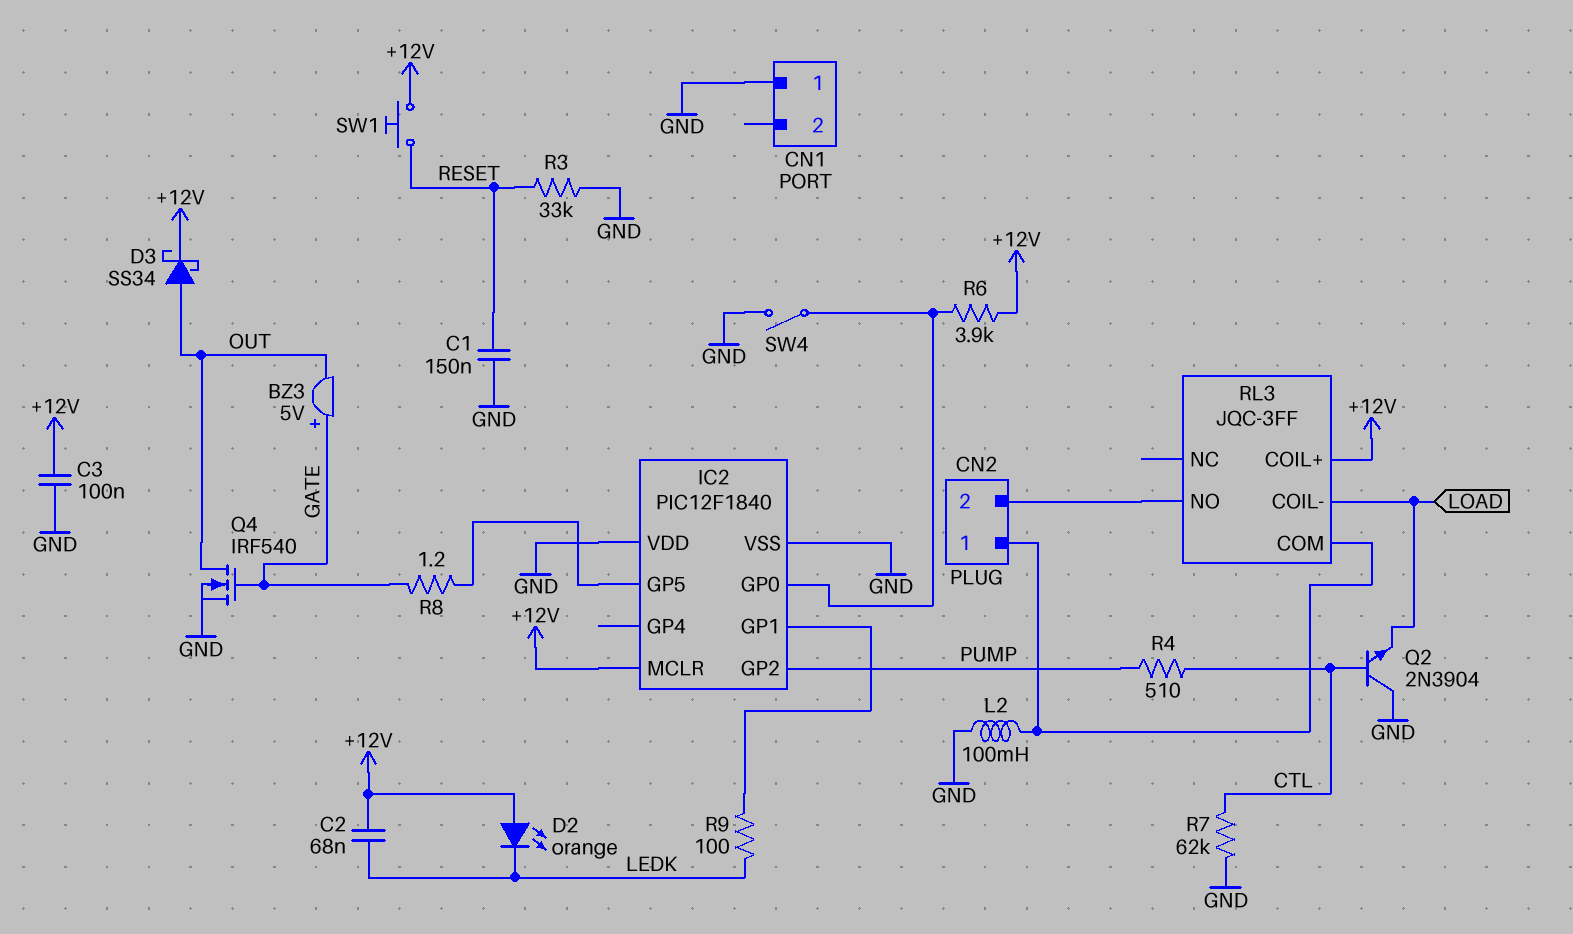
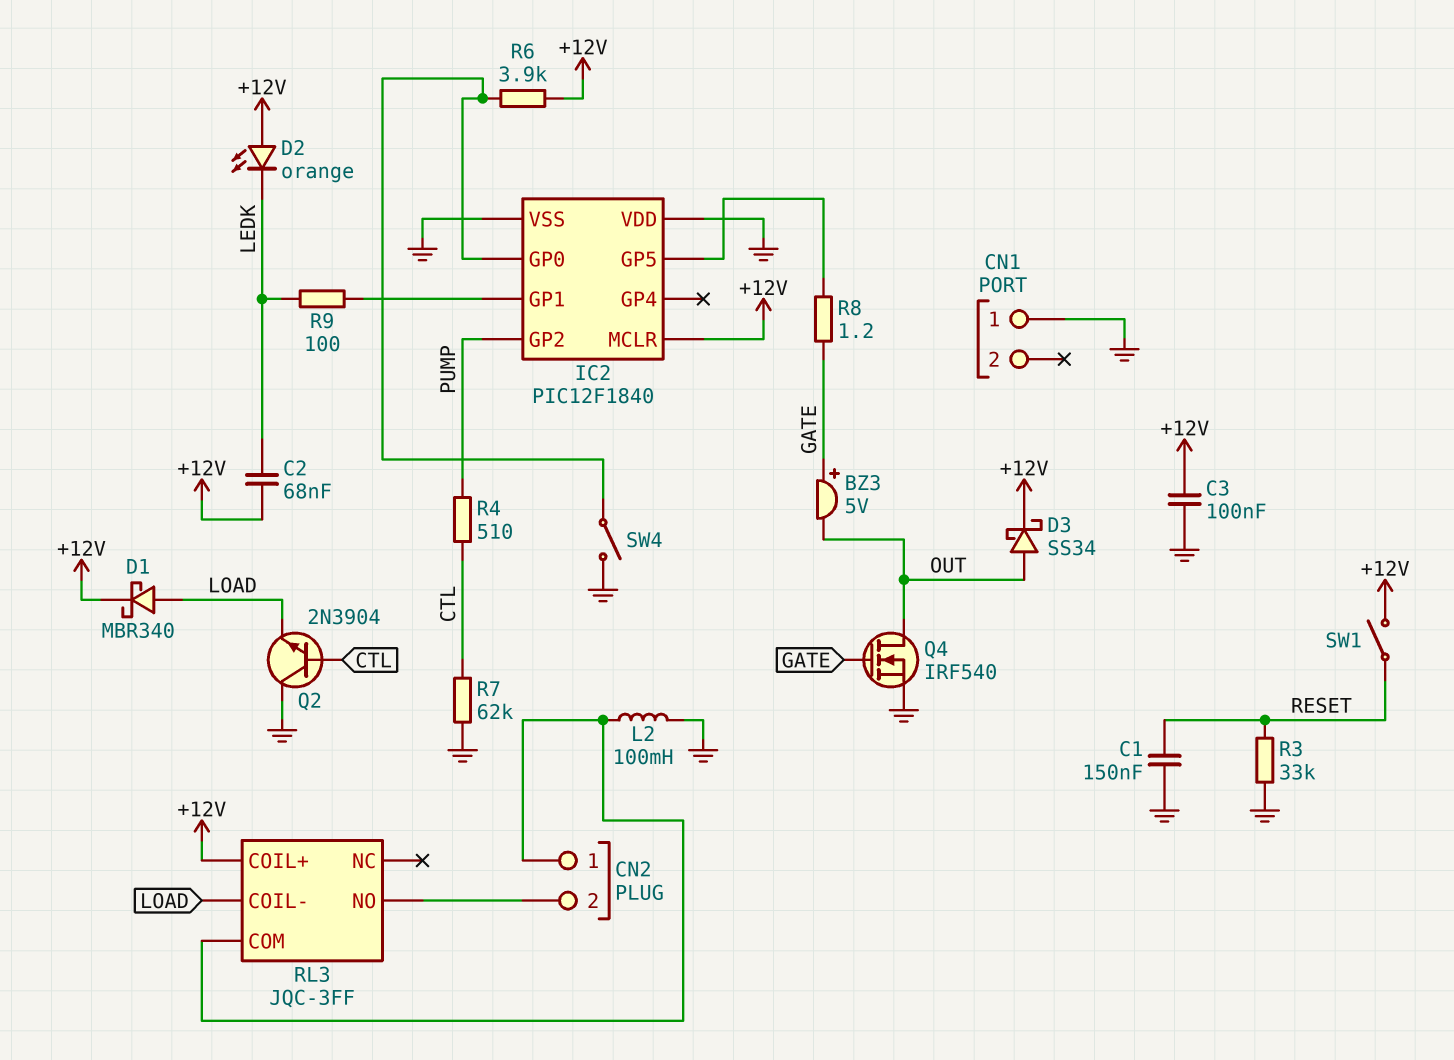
D1: none -> schottky MBR340 (A LOAD, K +12V)
SW1: button (+12V, RESET) -> switch (+12V, RESET)

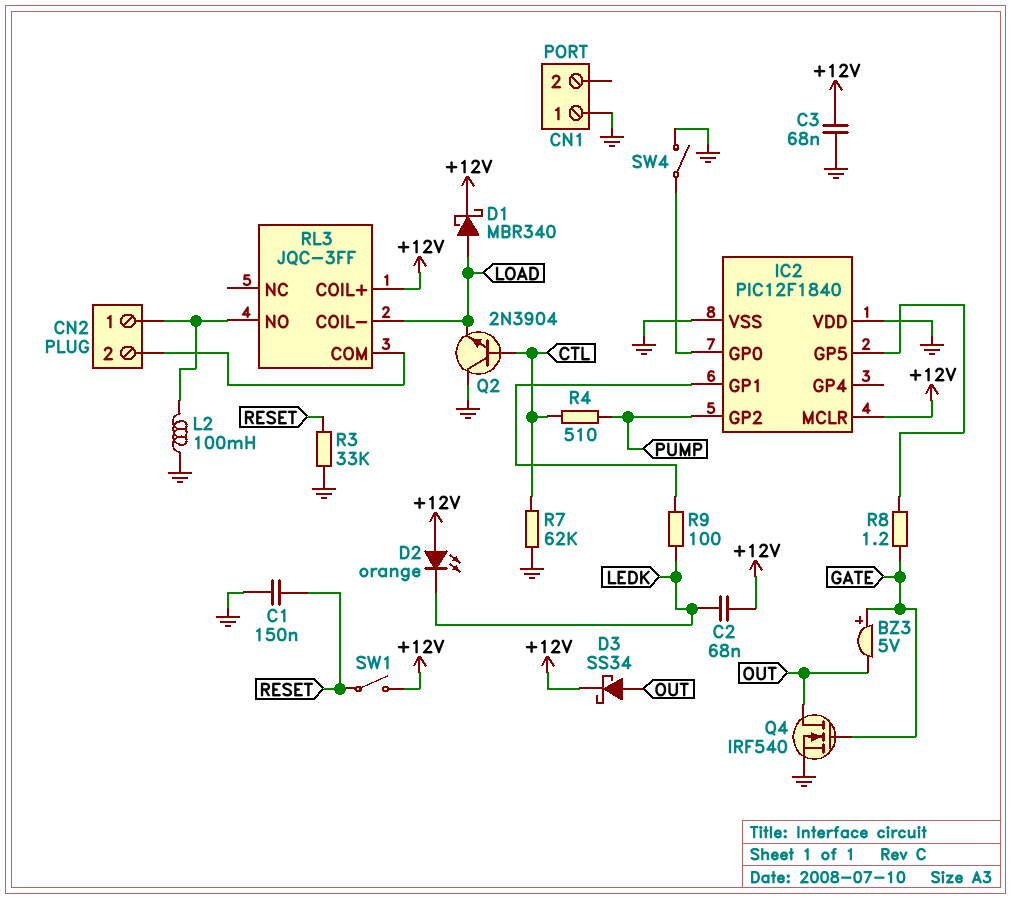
C3: 100nF (+12V, GND) -> 68nF (+12V, GND)
R6: 3.9k (+12V, IC2/GP0) -> none
RL3 pin COM: CN2/1 -> CN2/2
RL3 pin NO: CN2/2 -> CN2/1

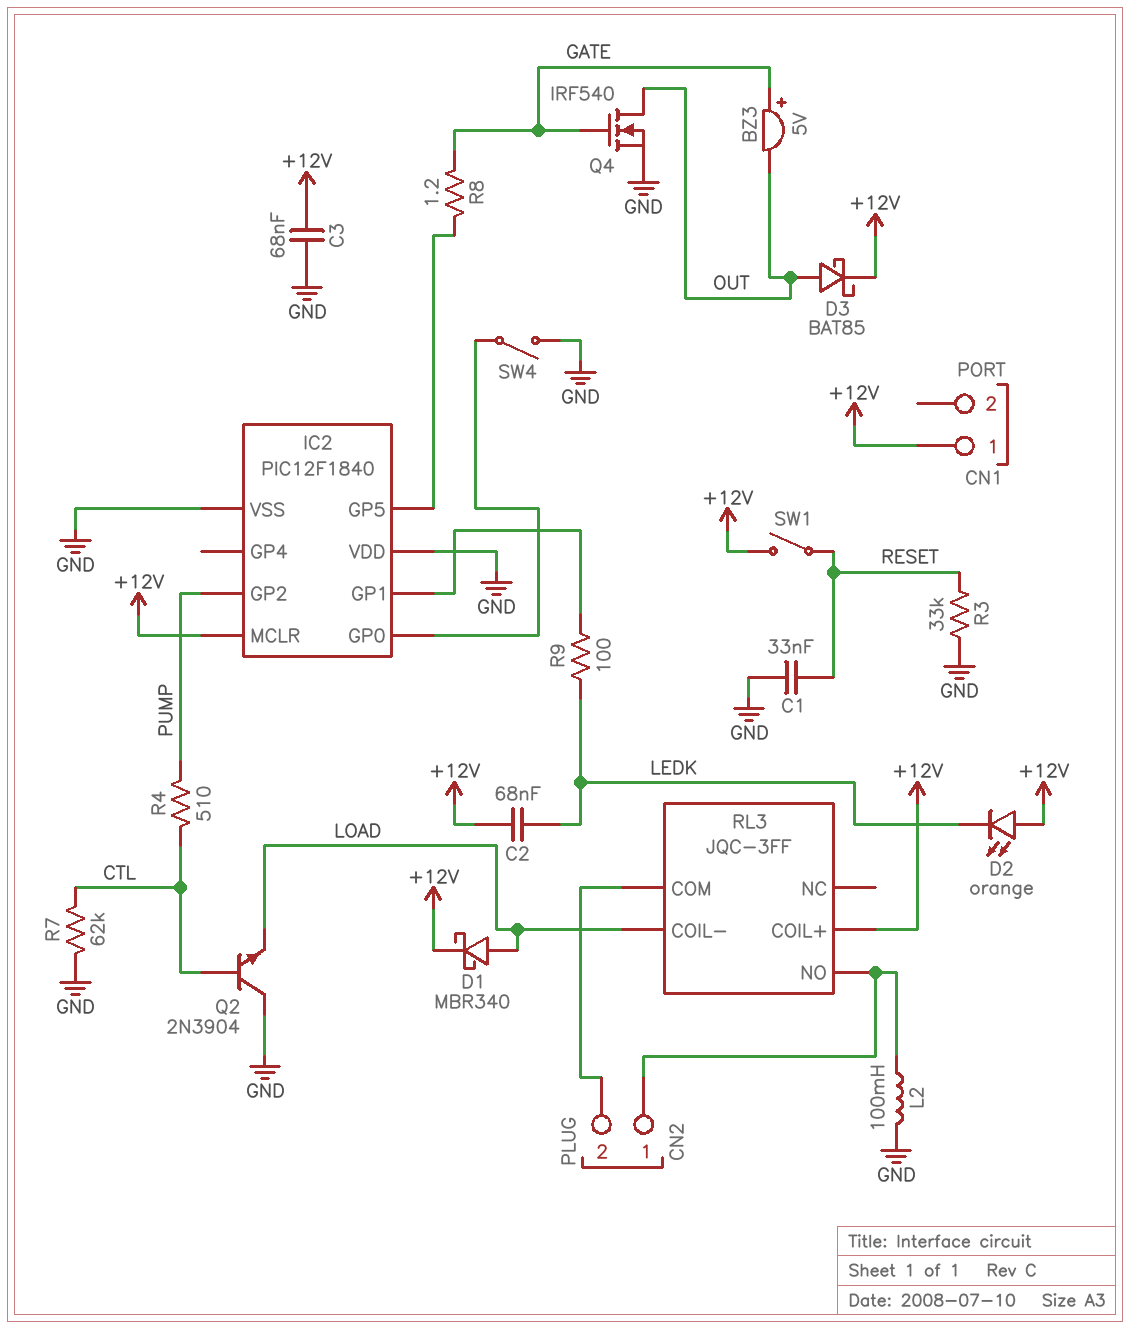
C1: 150nF (GND, RESET) -> 33nF (GND, RESET)
CN1 pin 1: GND -> +12V
D3: schottky SS34 (A OUT, K +12V) -> schottky BAT85 (A OUT, K +12V)

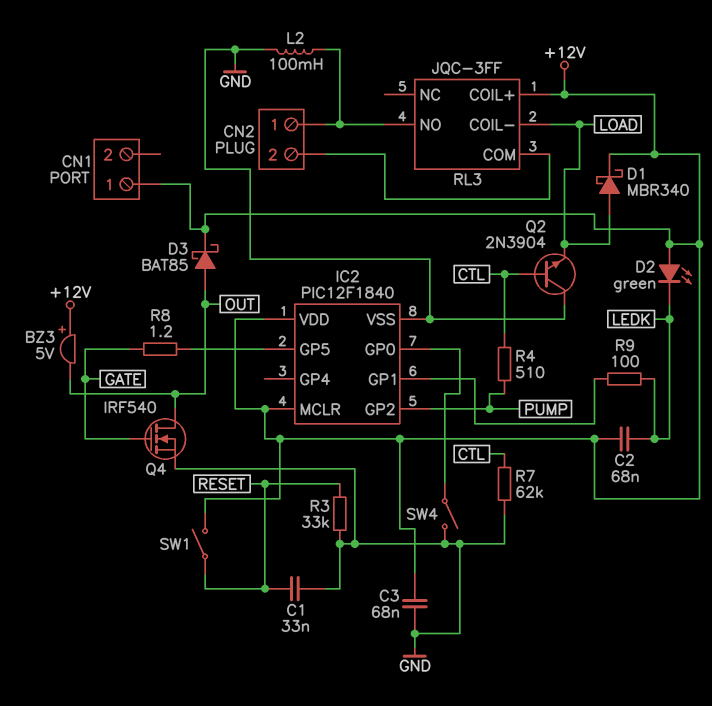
BZ3: buzzer 5V (plus GATE, minus OUT) -> buzzer 5V (plus +12V, minus OUT)
D2: LED orange (A +12V, K LEDK) -> LED green (A +12V, K LEDK)
IC2 pin VDD: GND -> +12V

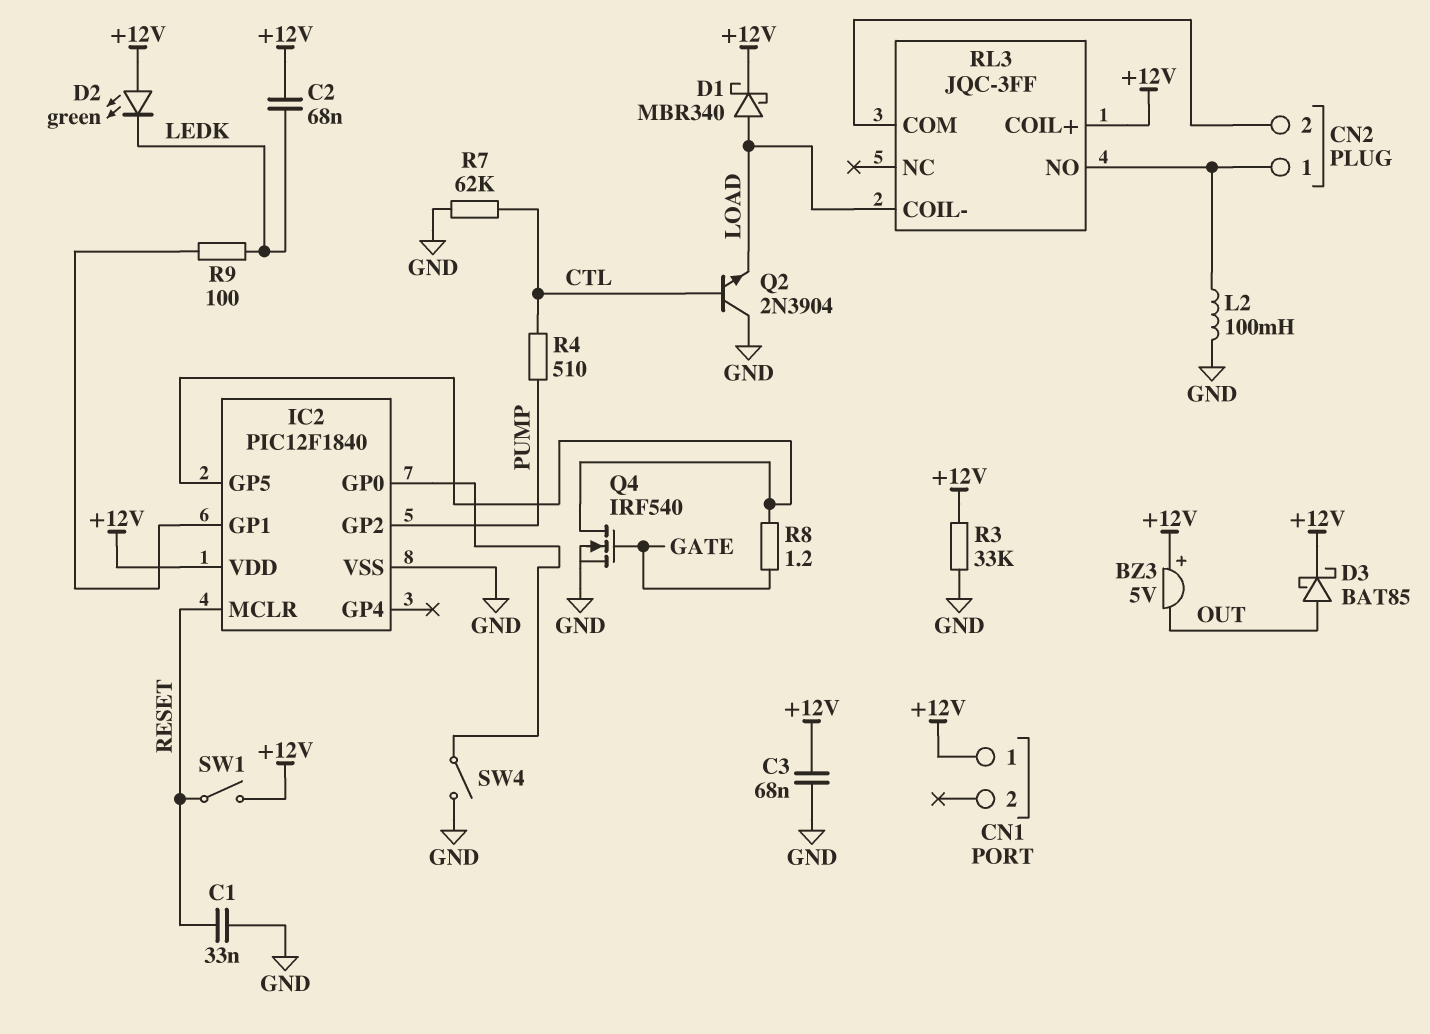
IC2 pin MCLR: +12V -> RESET
Q4: NMOS IRF540 (G GATE, D OUT, S GND) -> NMOS IRF540 (G GATE, D IC2/GP5, S GND)
R3: 33k (GND, RESET) -> 33k (+12V, GND)

